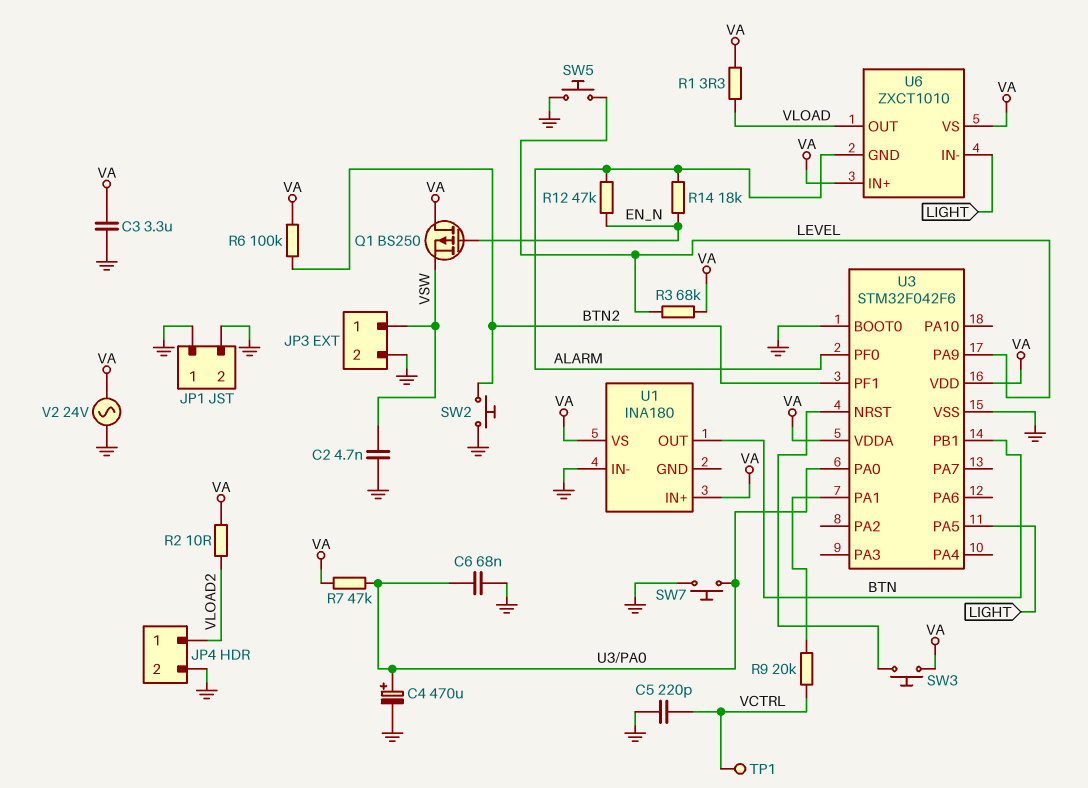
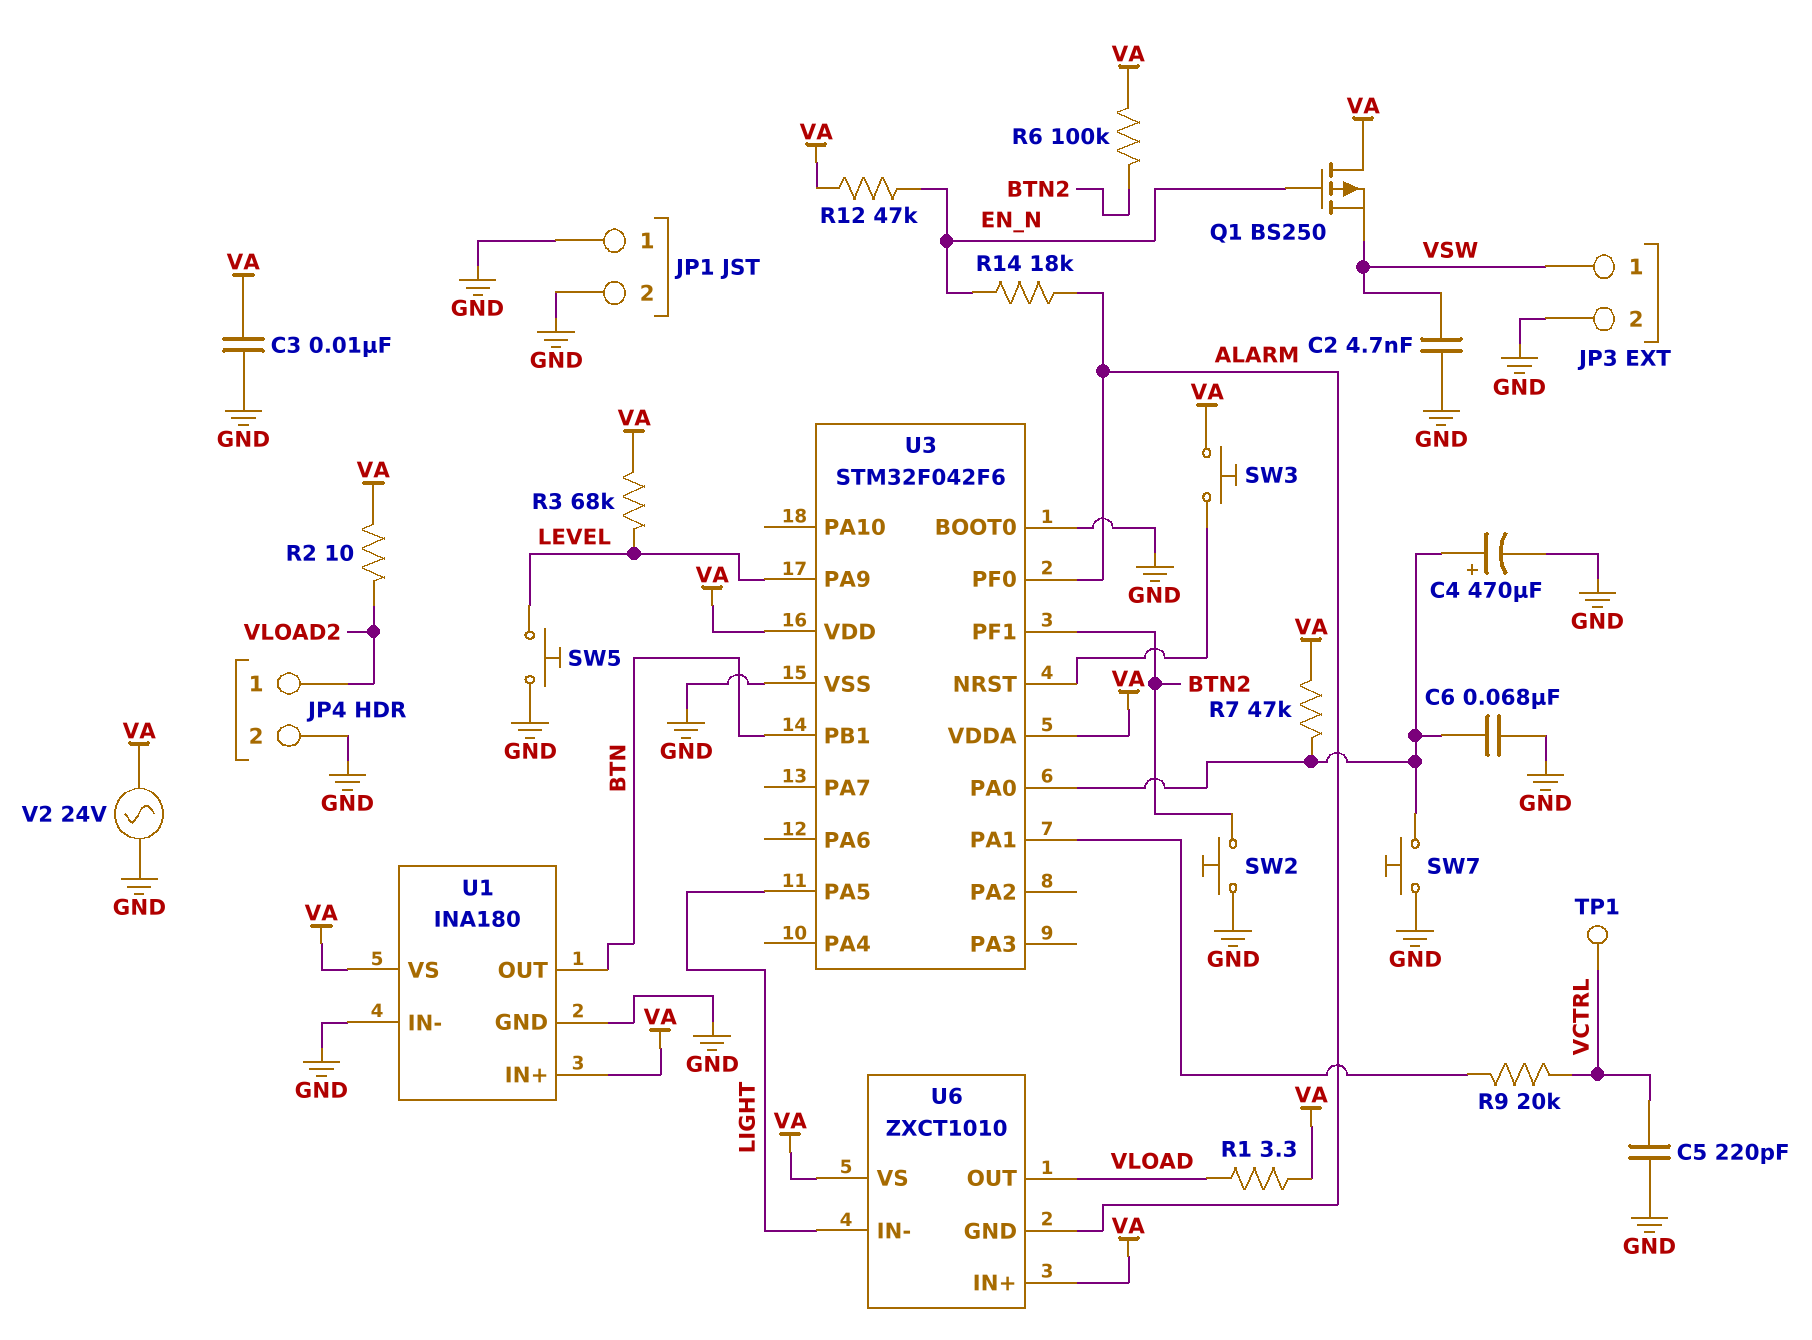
C3: 3.3uF (GND, VA) -> 10nF (GND, VA)
R12: 47k (ALARM, EN_N) -> 47k (EN_N, VA)
U1 pin GND: none -> GND

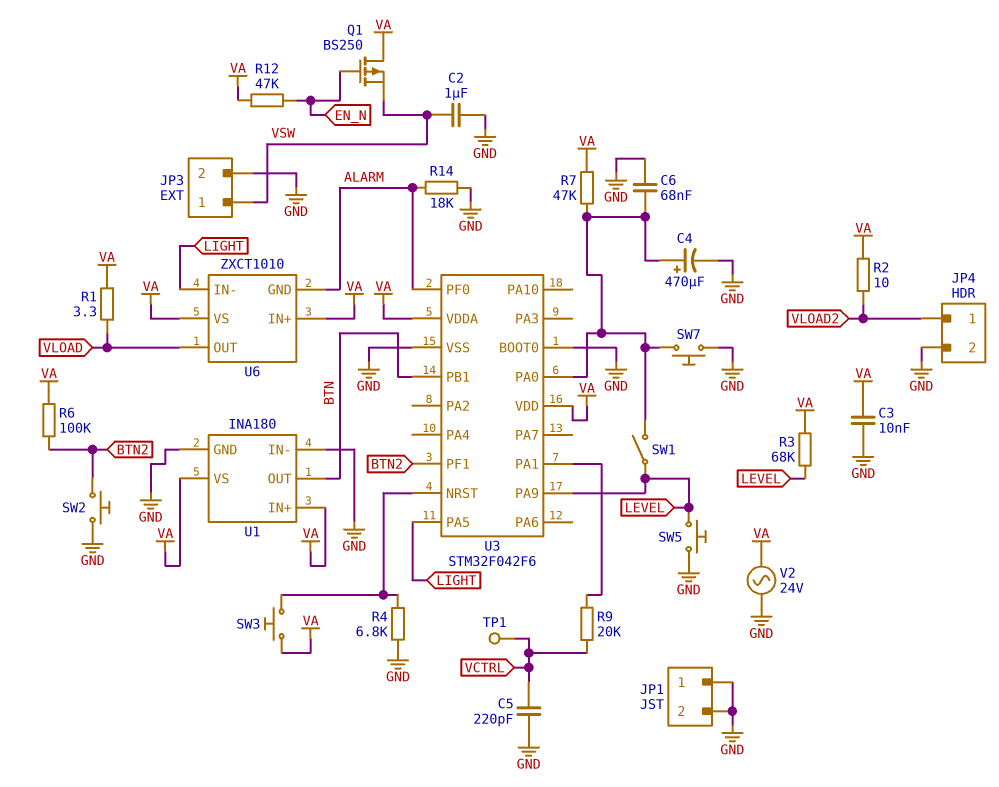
C2: 4.7nF (GND, VSW) -> 1uF (GND, VSW)
R4: none -> 6.8k (GND, U3/NRST)
R14: 18k (ALARM, EN_N) -> 18k (ALARM, GND)
SW1: none -> switch (LEVEL, U3/PA0)

